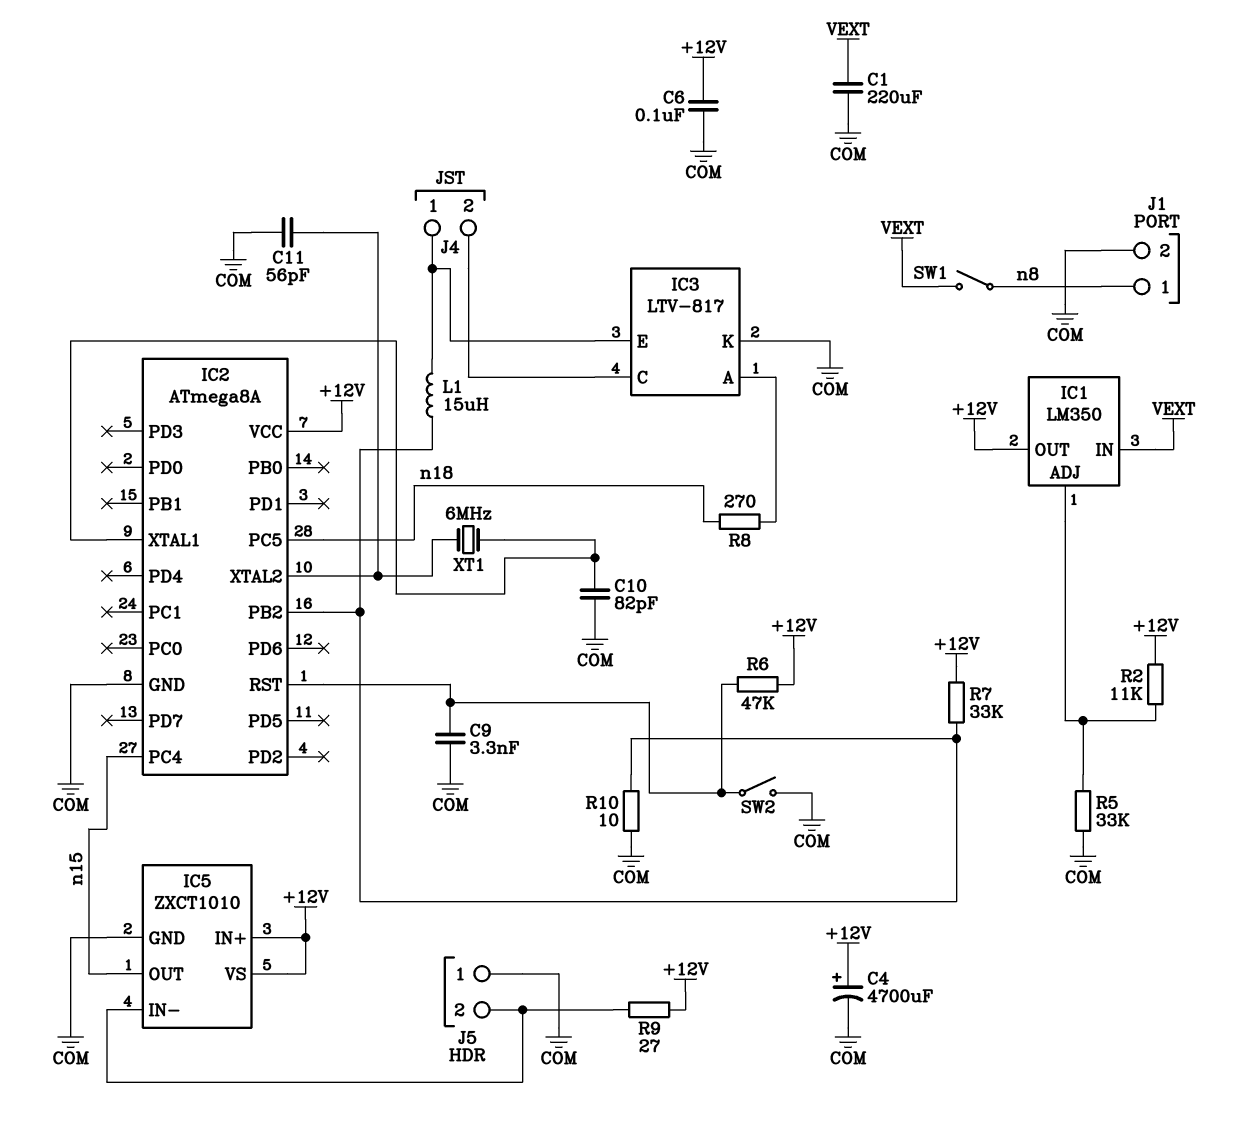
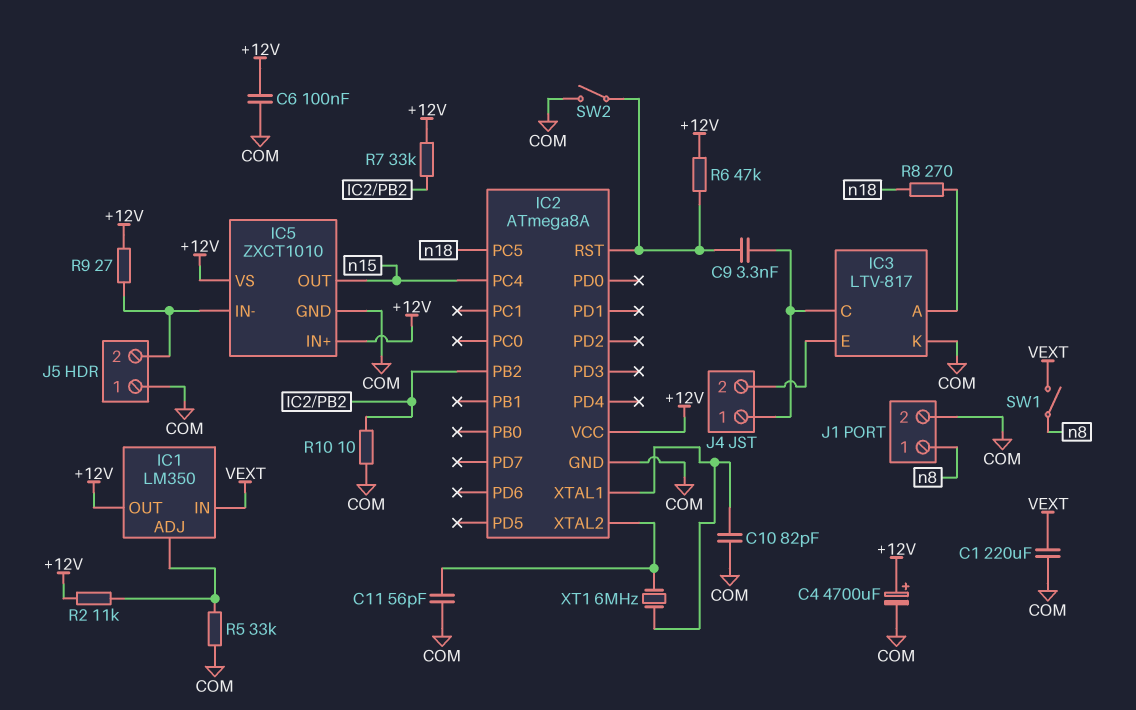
C9: 3.3nF (COM, IC2/RST) -> 3.3nF (IC2/RST, IC3/C)
J4 pin 1: IC3/E -> IC3/C
J4 pin 2: IC3/C -> IC3/E
L1: 15uH (IC2/PB2, IC3/E) -> none

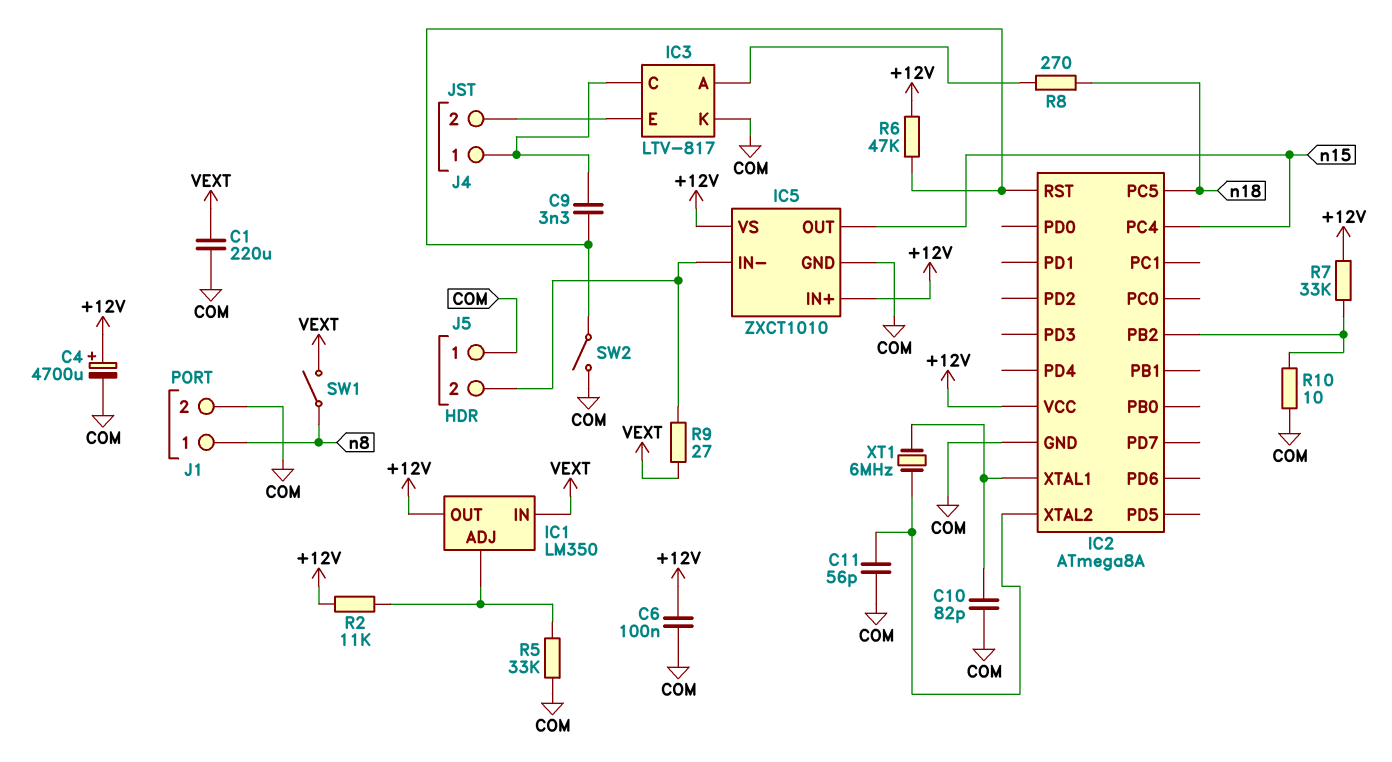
R9: 27 (+12V, IC5/IN-) -> 27 (IC5/IN-, VEXT)

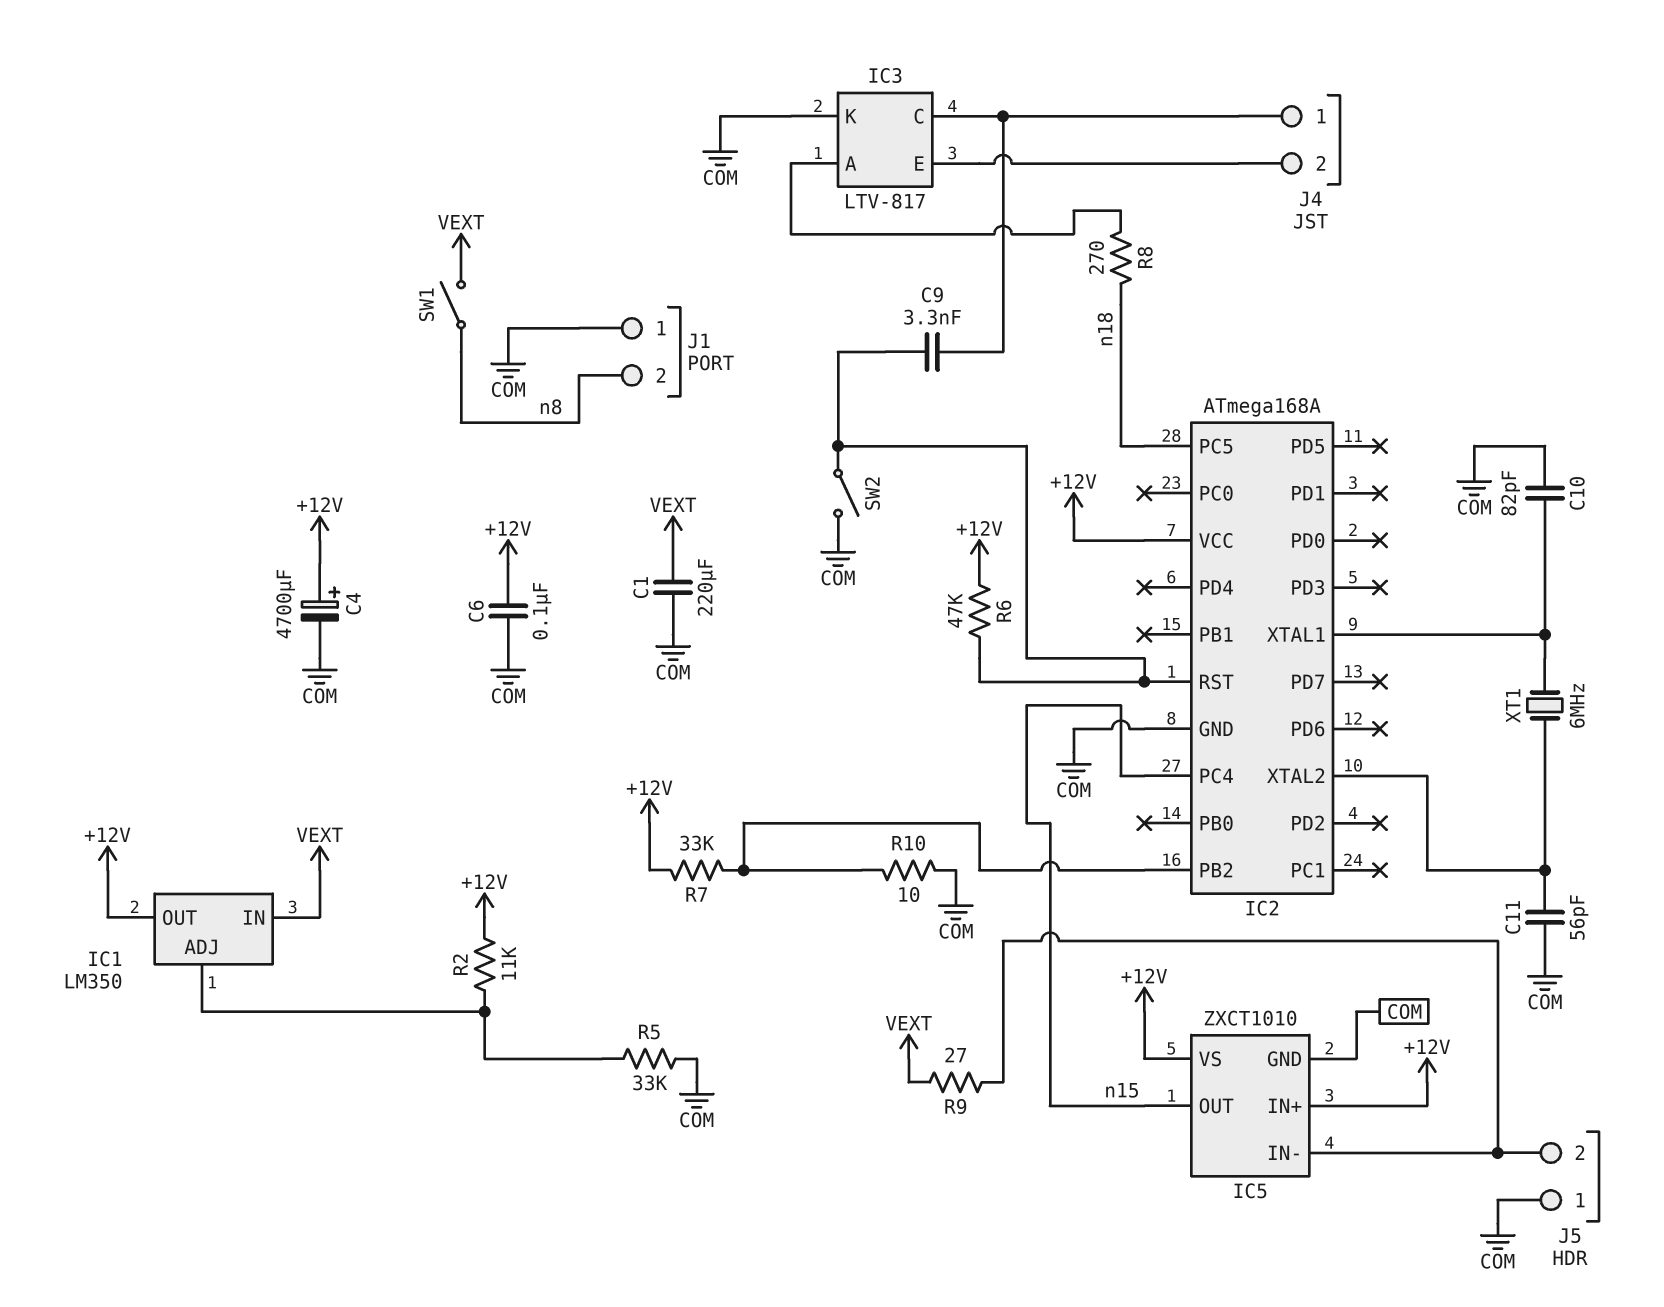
IC2: ATmega8A -> ATmega168A
J1 pin 1: n8 -> COM
J1 pin 2: COM -> n8

